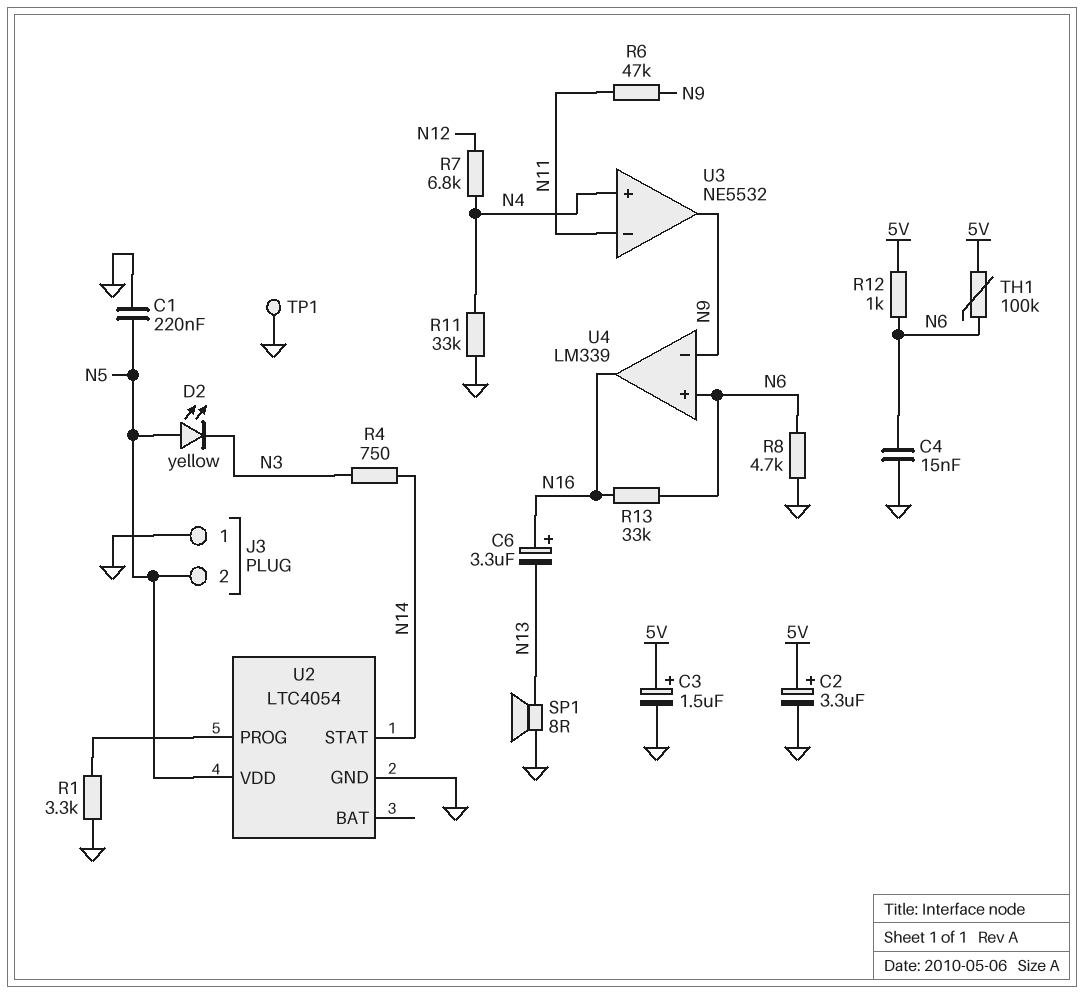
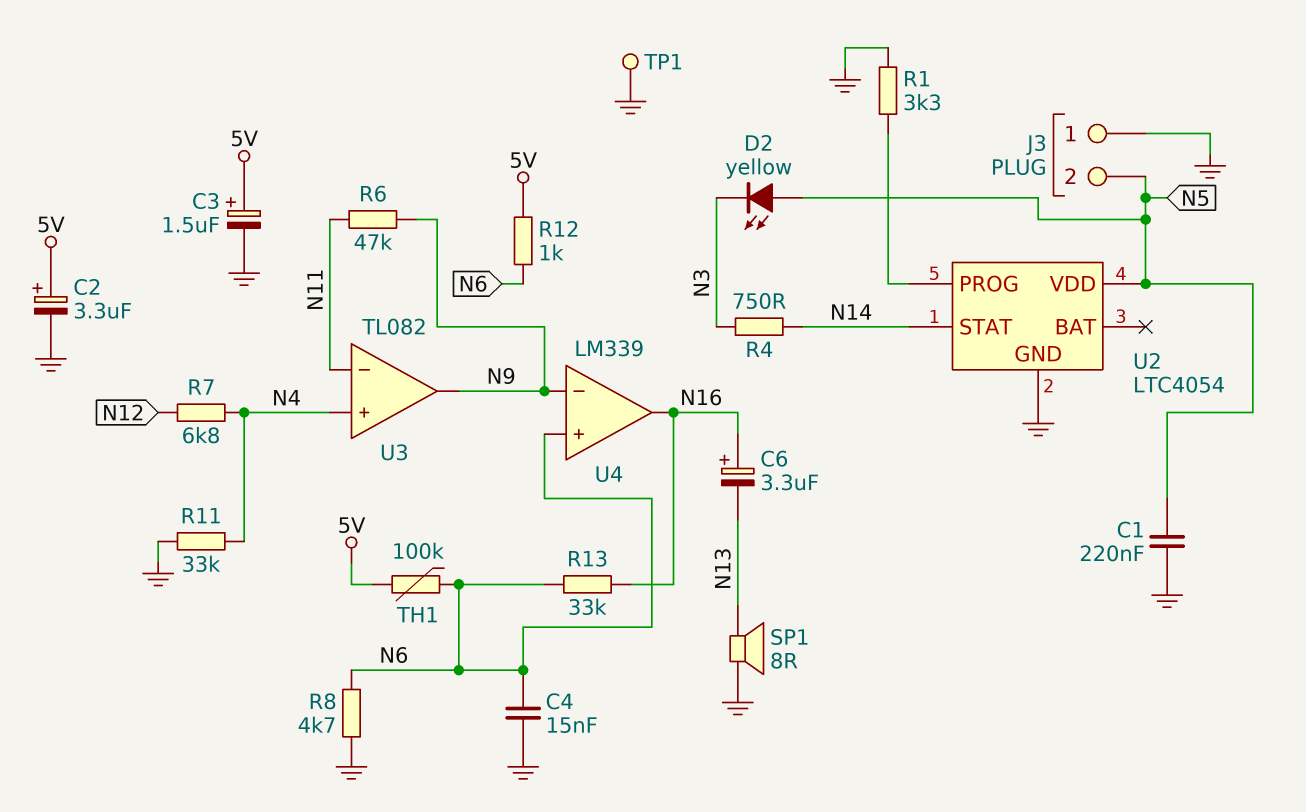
U3: NE5532 -> TL082

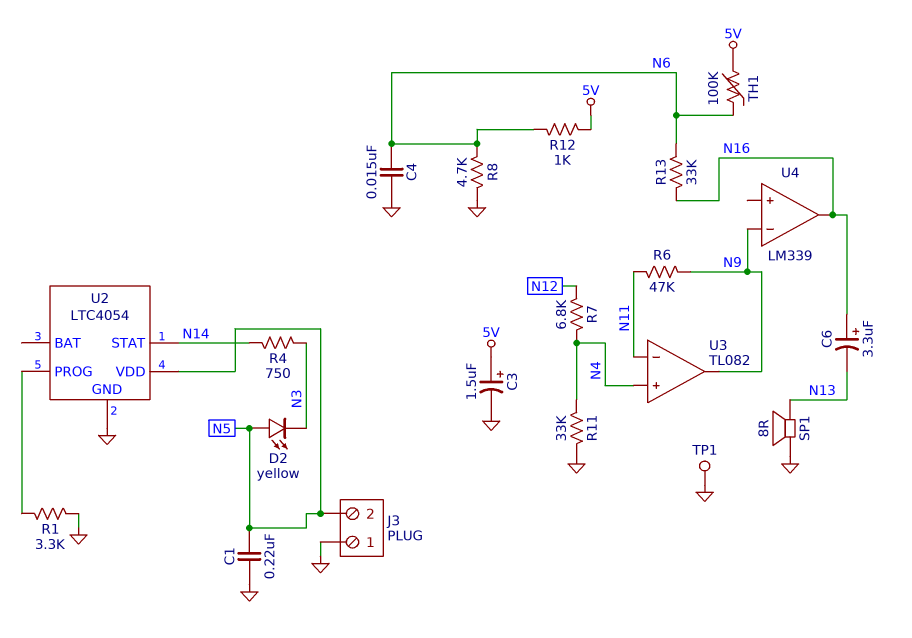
C2: 3.3uF (plus 5V, minus GND) -> none
U4 pin in+: N6 -> none

